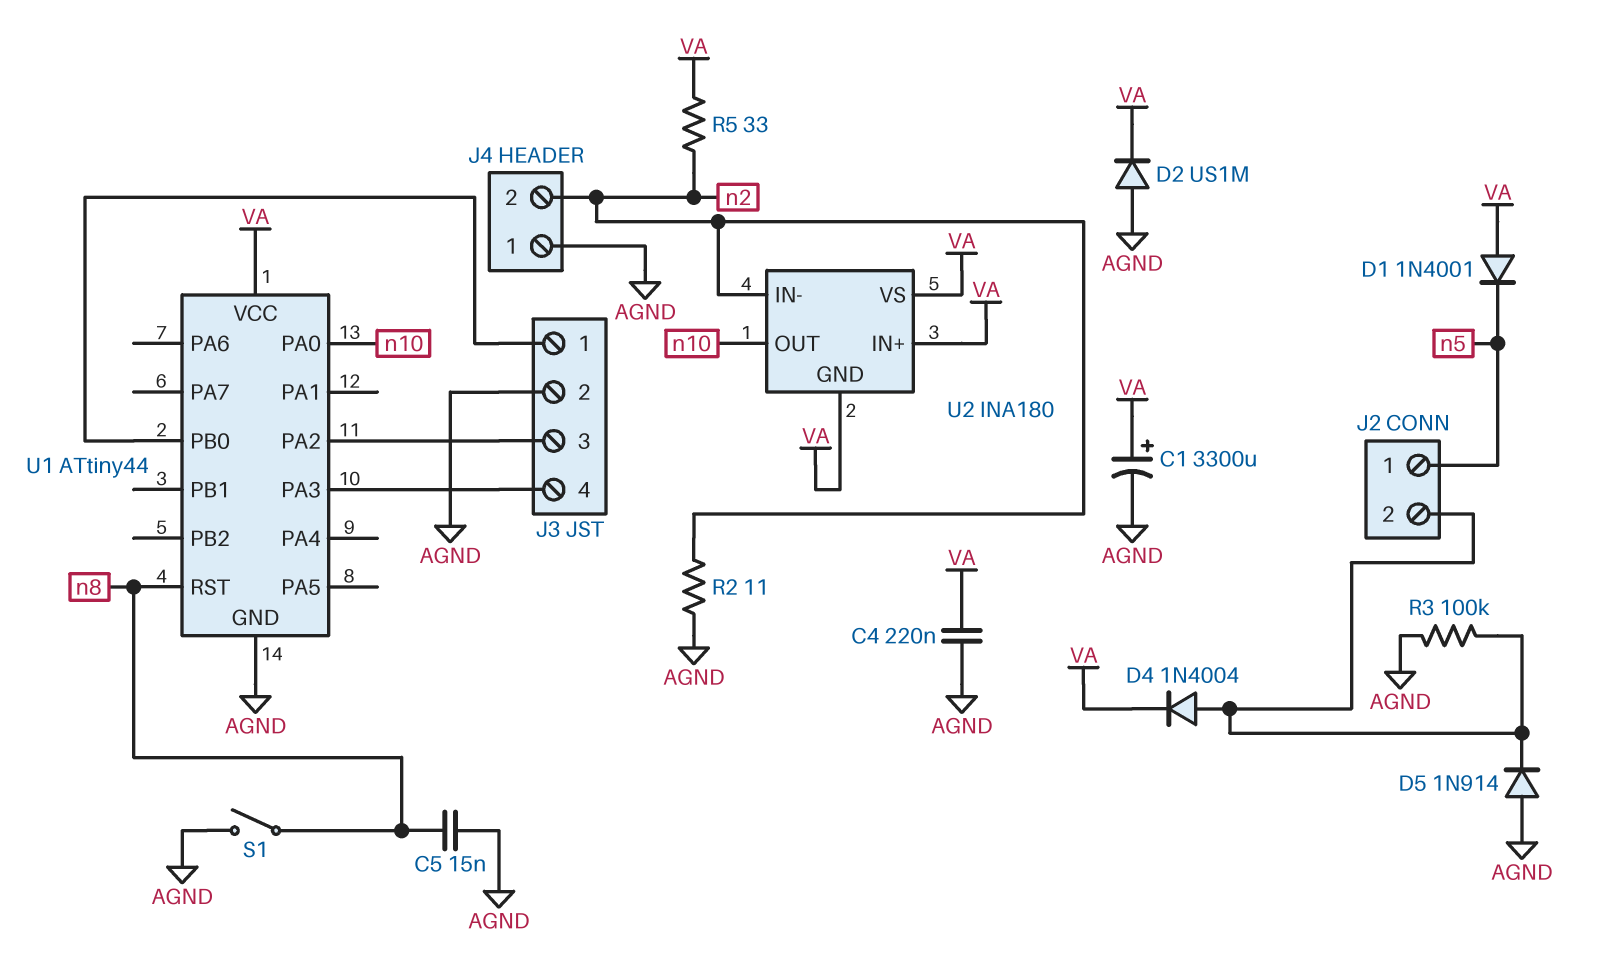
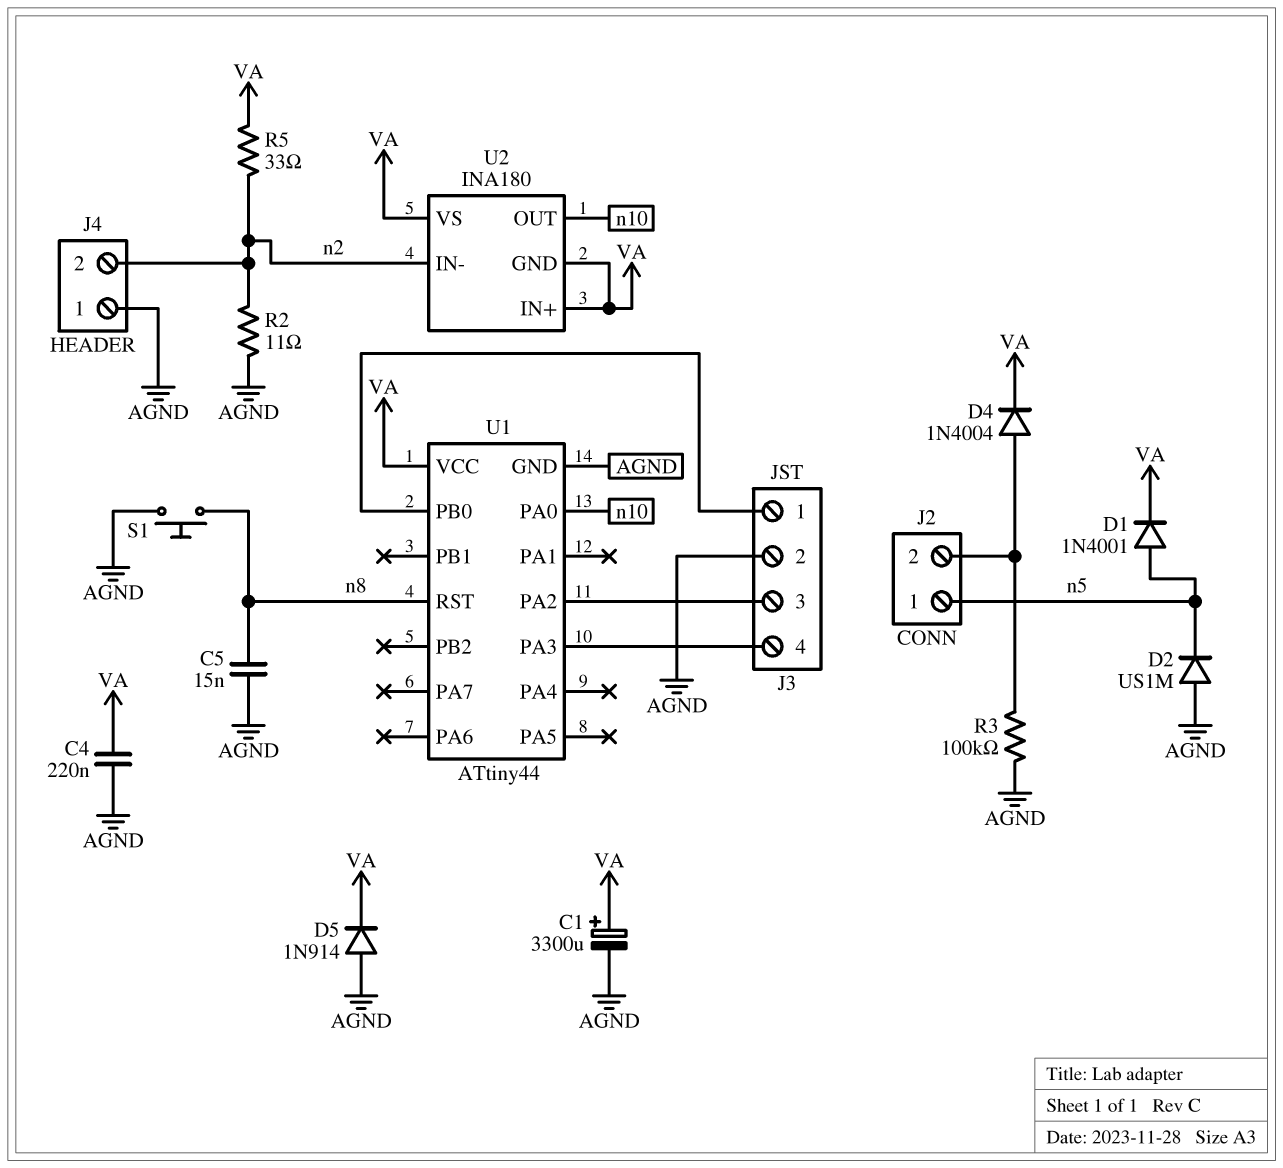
D1: diode 1N4001 (A VA, K n5) -> diode 1N4001 (A n5, K VA)
D2: diode US1M (A AGND, K VA) -> diode US1M (A AGND, K n5)
D5: diode 1N914 (A AGND, K J2/2) -> diode 1N914 (A AGND, K VA)
S1: switch (AGND, n8) -> button (AGND, n8)

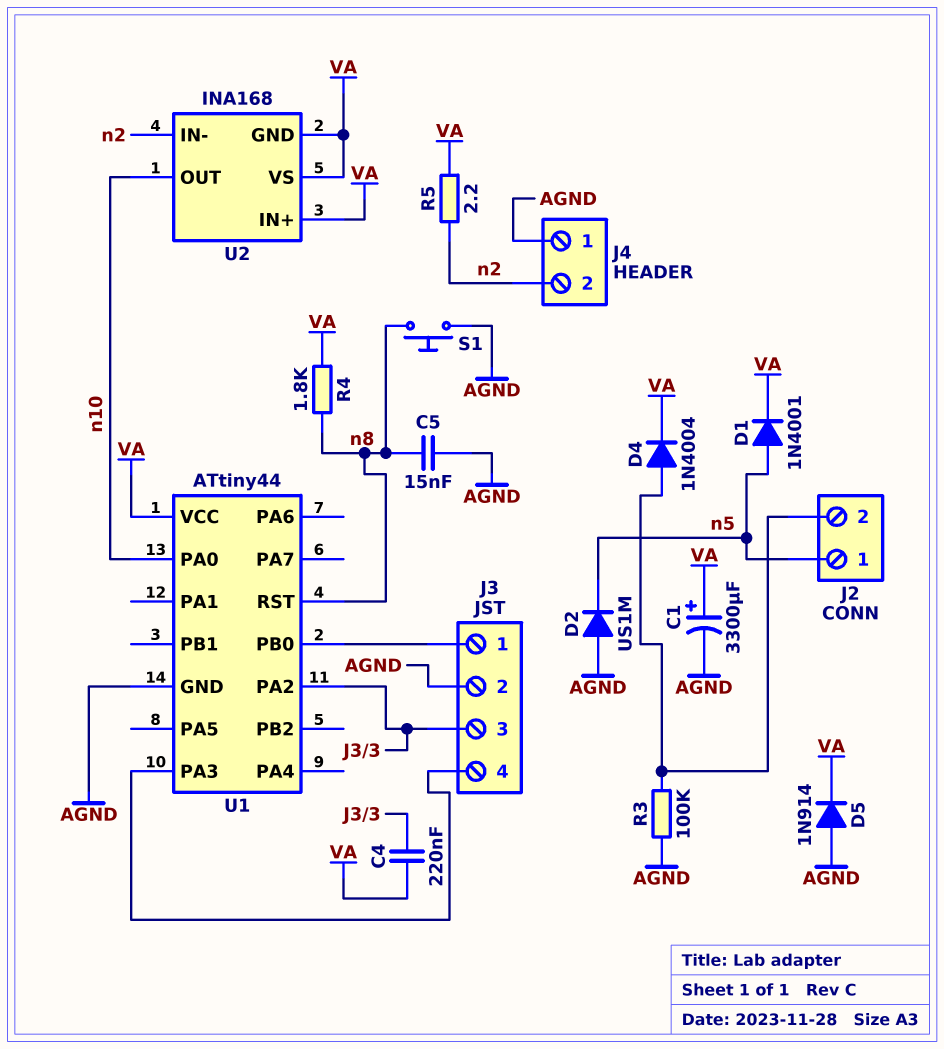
C4: 220nF (AGND, VA) -> 220nF (J3/3, VA)
R2: 11 (AGND, n2) -> none
R4: none -> 1.8k (VA, n8)
R5: 33 (VA, n2) -> 2.2 (VA, n2)
U2: INA180 -> INA168

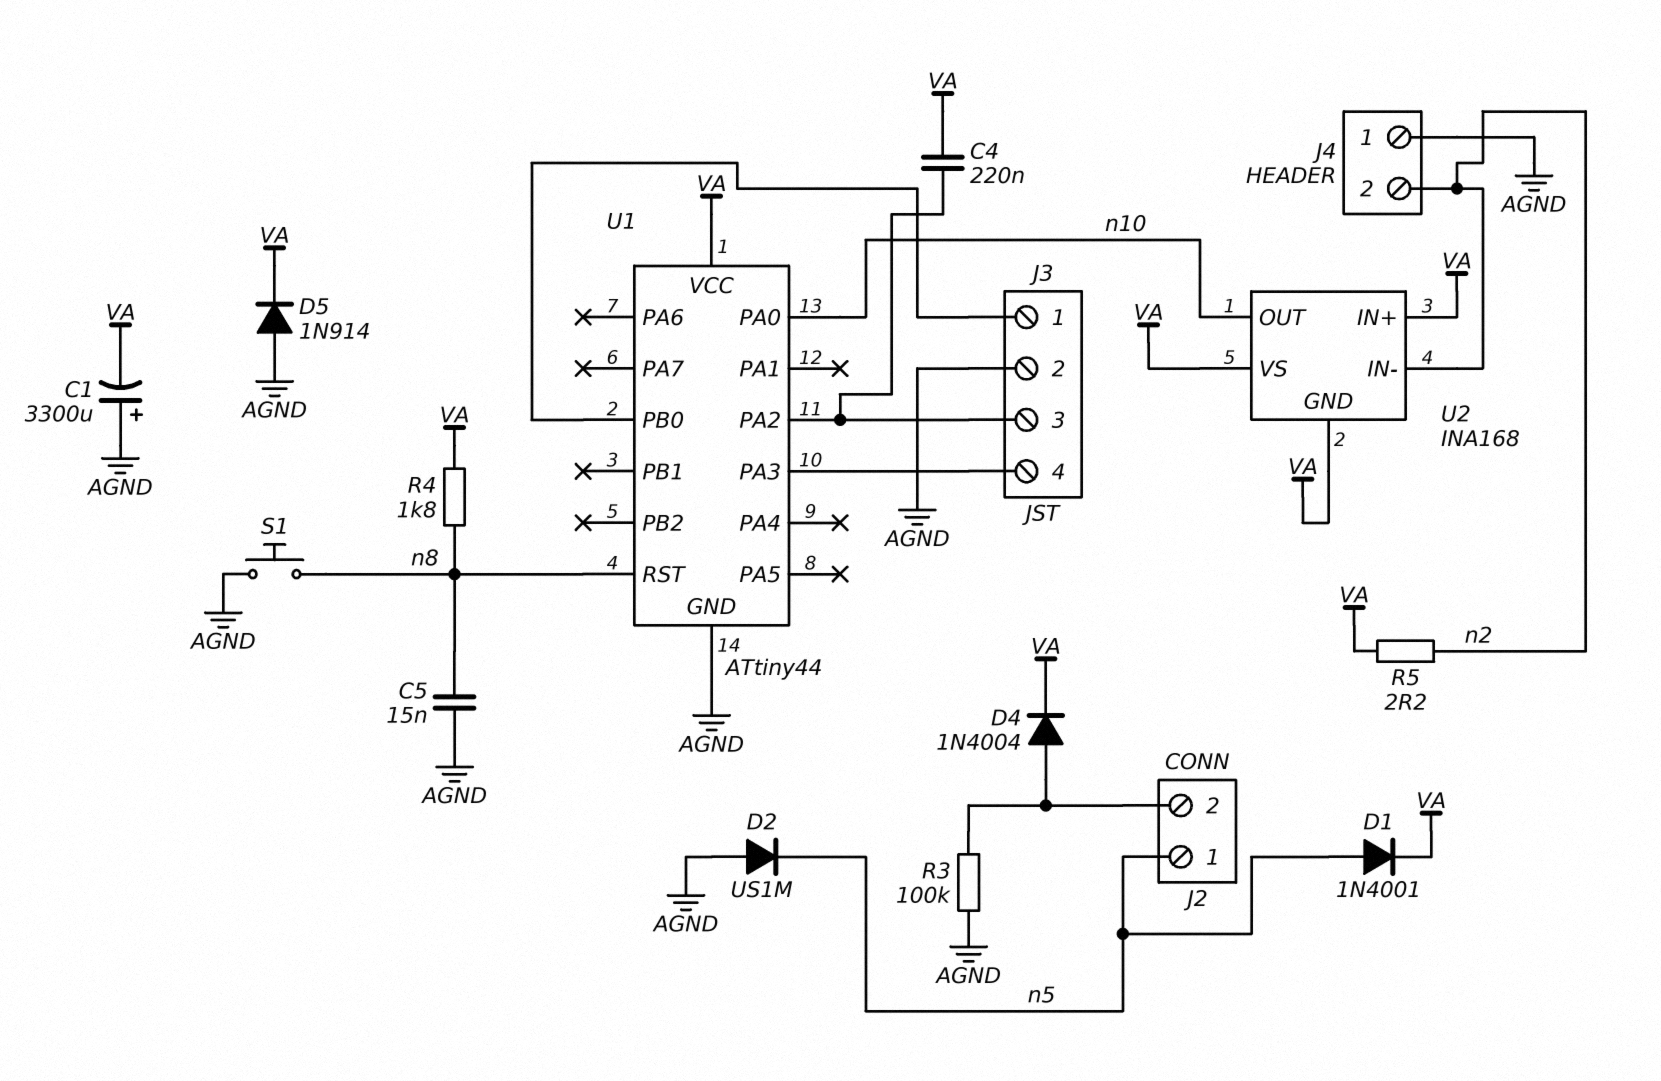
C1: 3300uF (plus VA, minus AGND) -> 3300uF (plus AGND, minus VA)

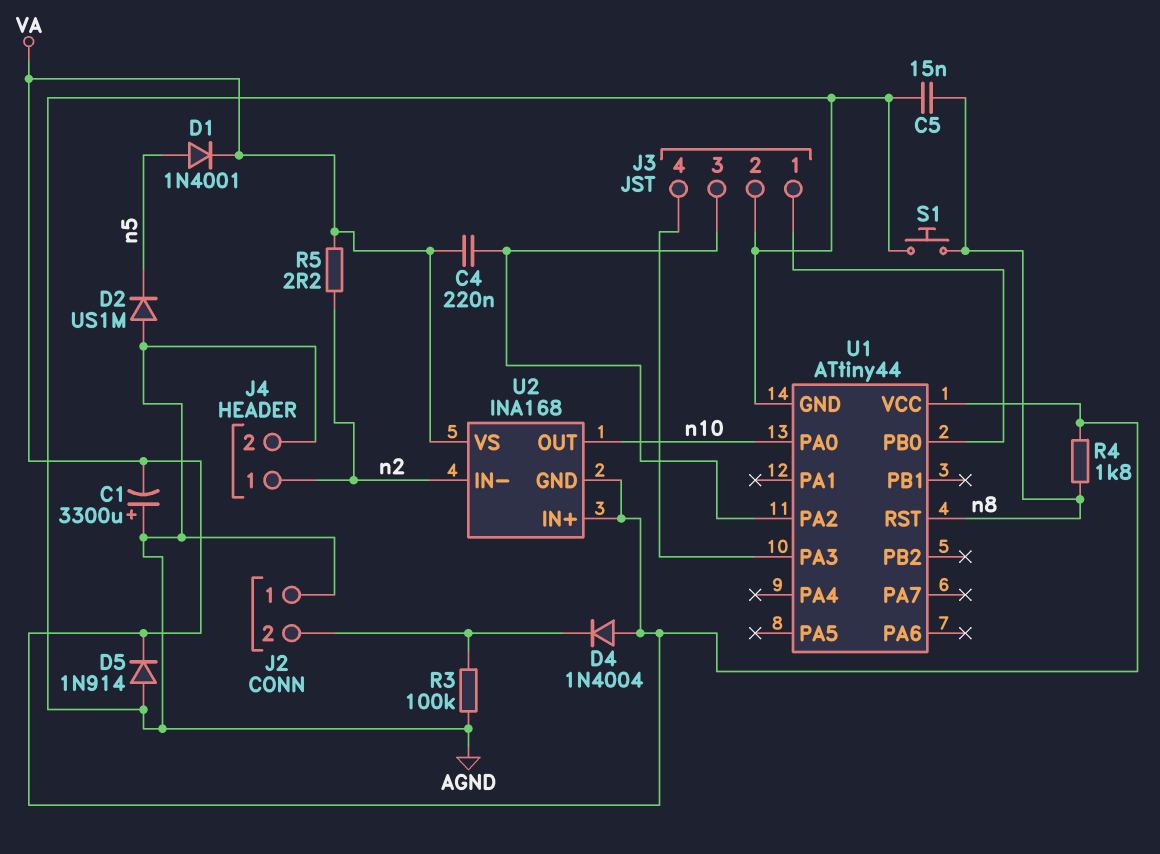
D4: diode 1N4004 (A J2/2, K VA) -> diode 1N4004 (A VA, K J2/2)
J2 pin 1: n5 -> AGND
J4 pin 1: AGND -> n2
J4 pin 2: n2 -> AGND

